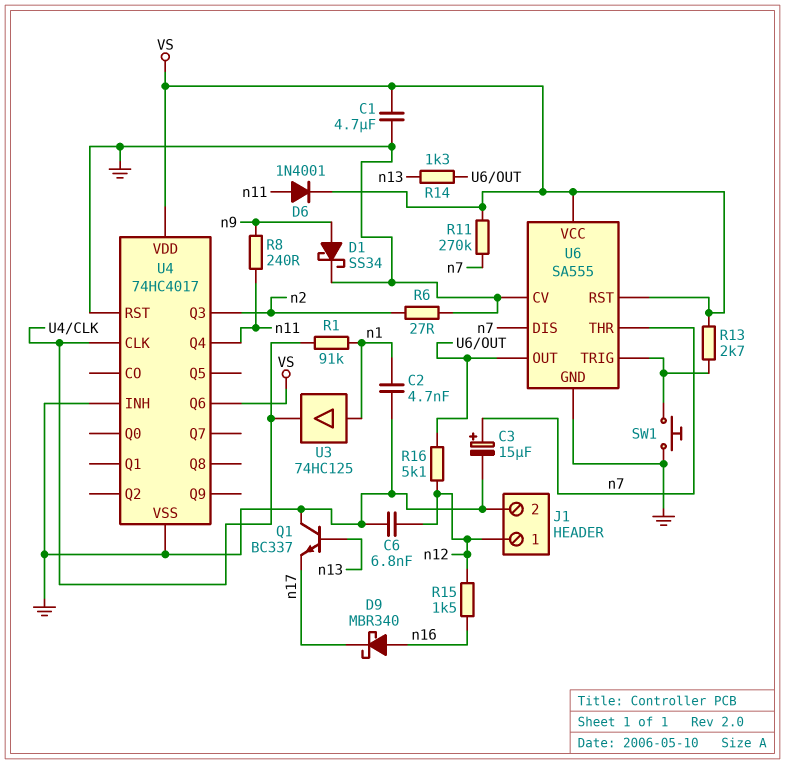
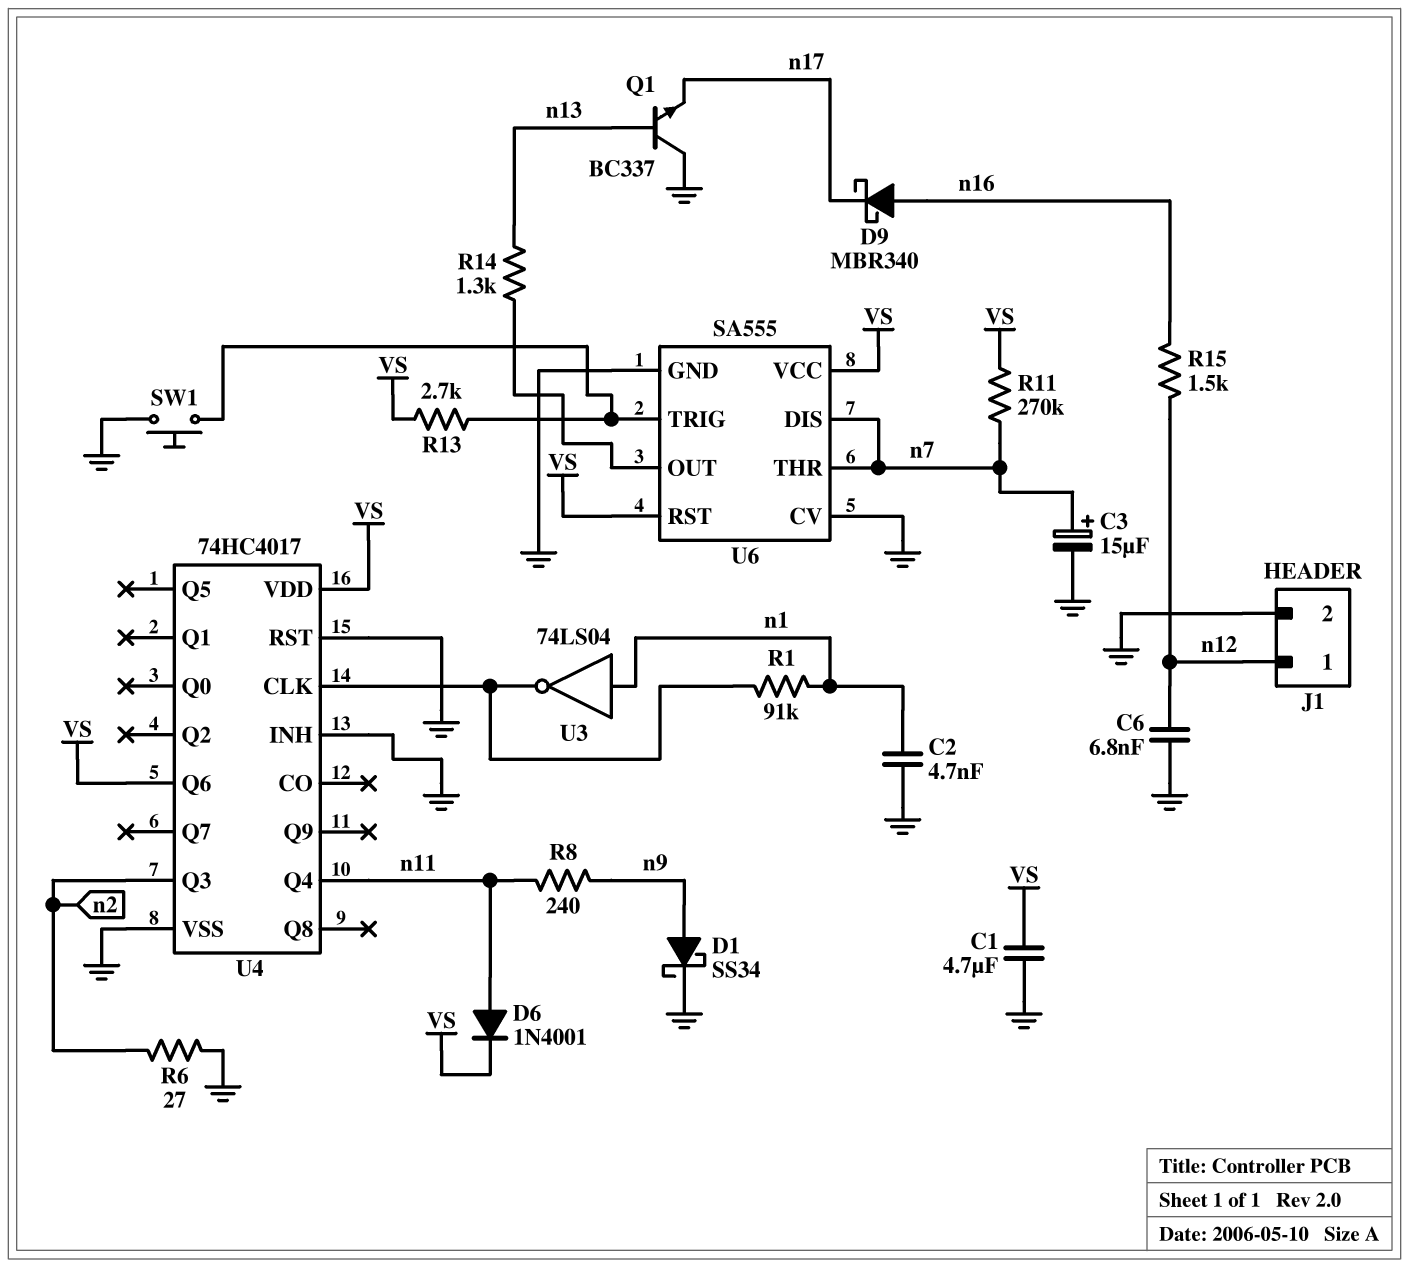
R16: 5.1k (U6/OUT, n12) -> none
U3: buffer 74HC125 (in n1, out U4/CLK) -> NOT 74LS04 (in n1, out U4/CLK)

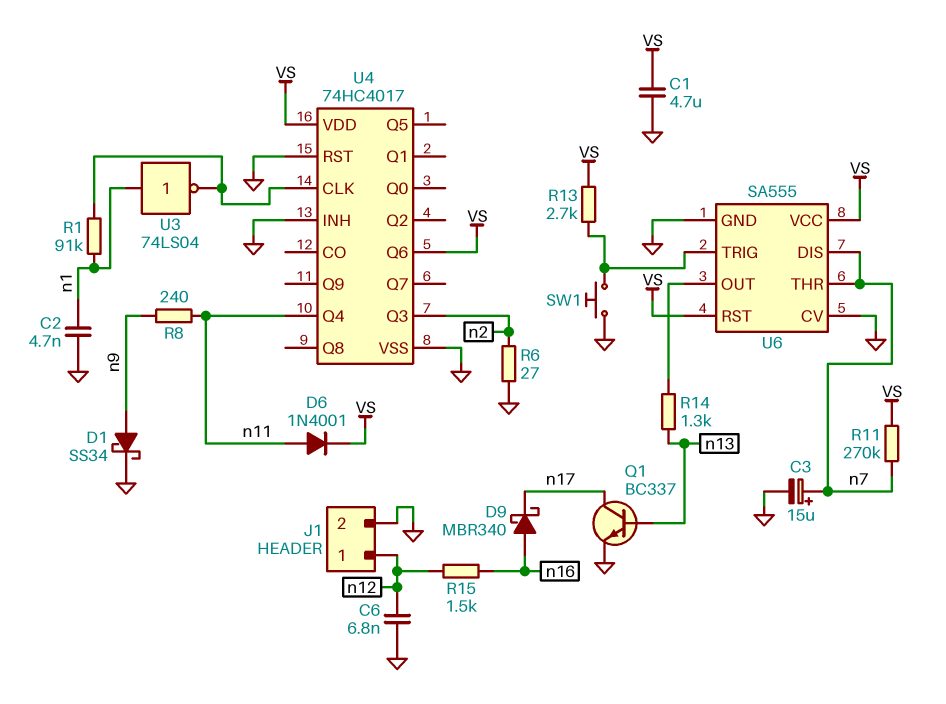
Q1: NPN BC337 (B n13, C GND, E n17) -> NPN BC337 (B n13, C n17, E GND)

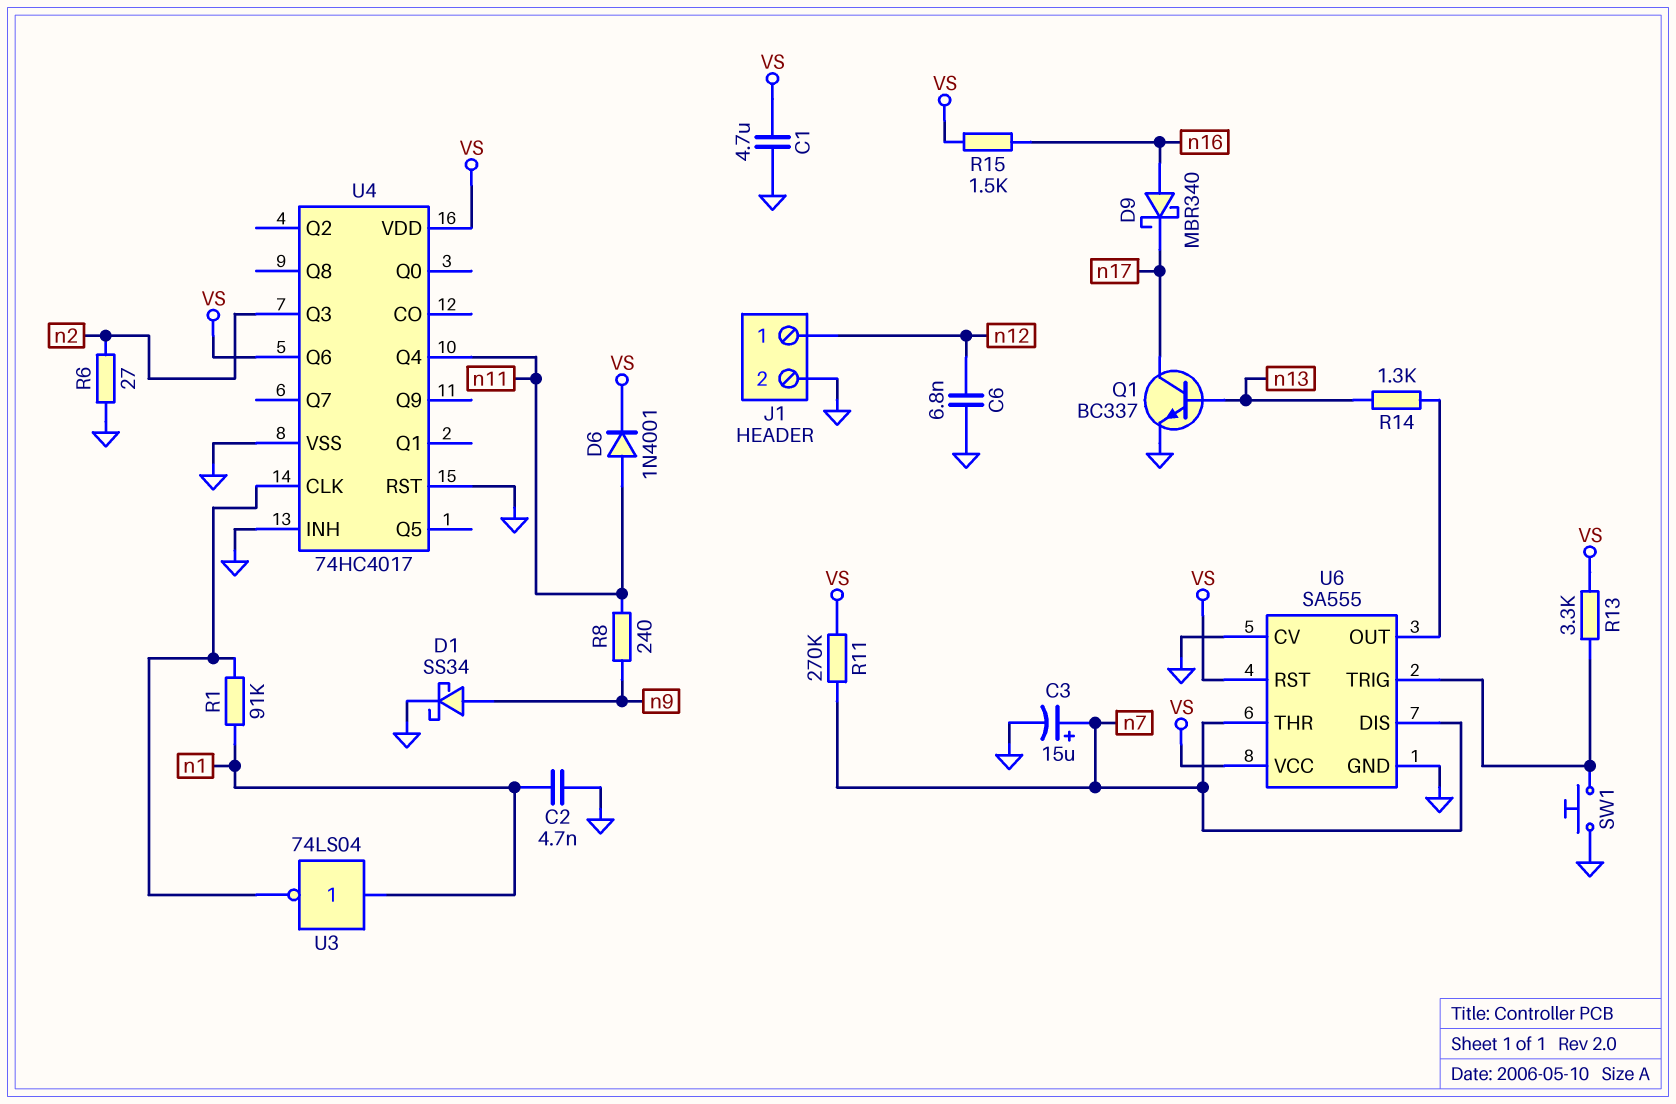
R13: 2.7k (U6/TRIG, VS) -> 3.3k (U6/TRIG, VS)
R15: 1.5k (n12, n16) -> 1.5k (VS, n16)

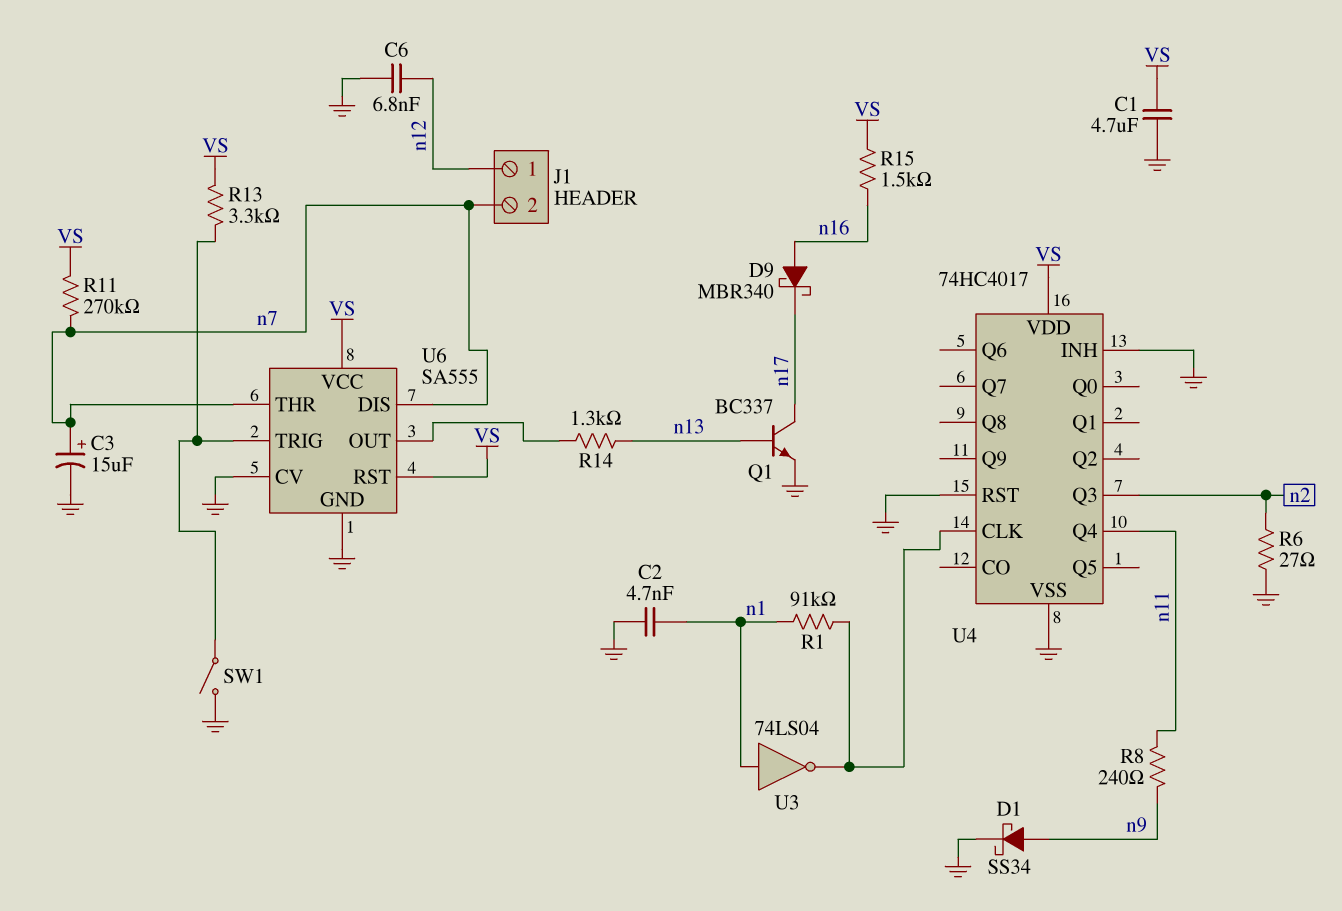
D6: diode 1N4001 (A n11, K VS) -> none
J1 pin 2: GND -> n7
SW1: button (GND, U6/TRIG) -> switch (GND, U6/TRIG)
U4 pin Q6: VS -> none

